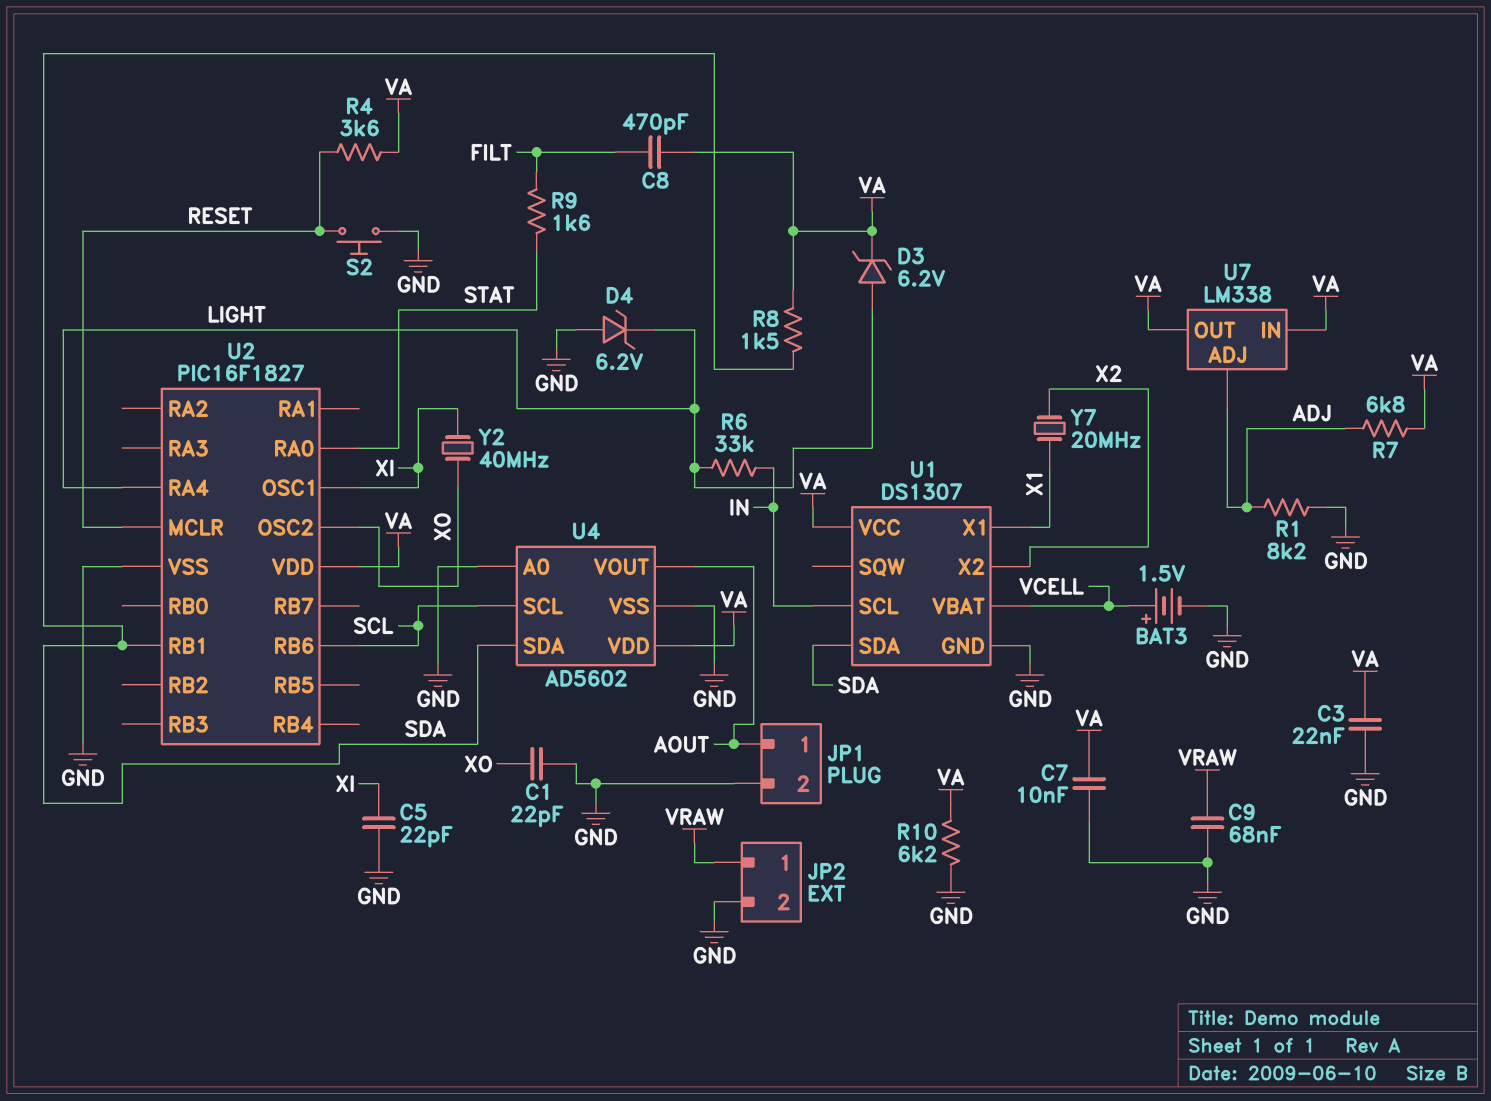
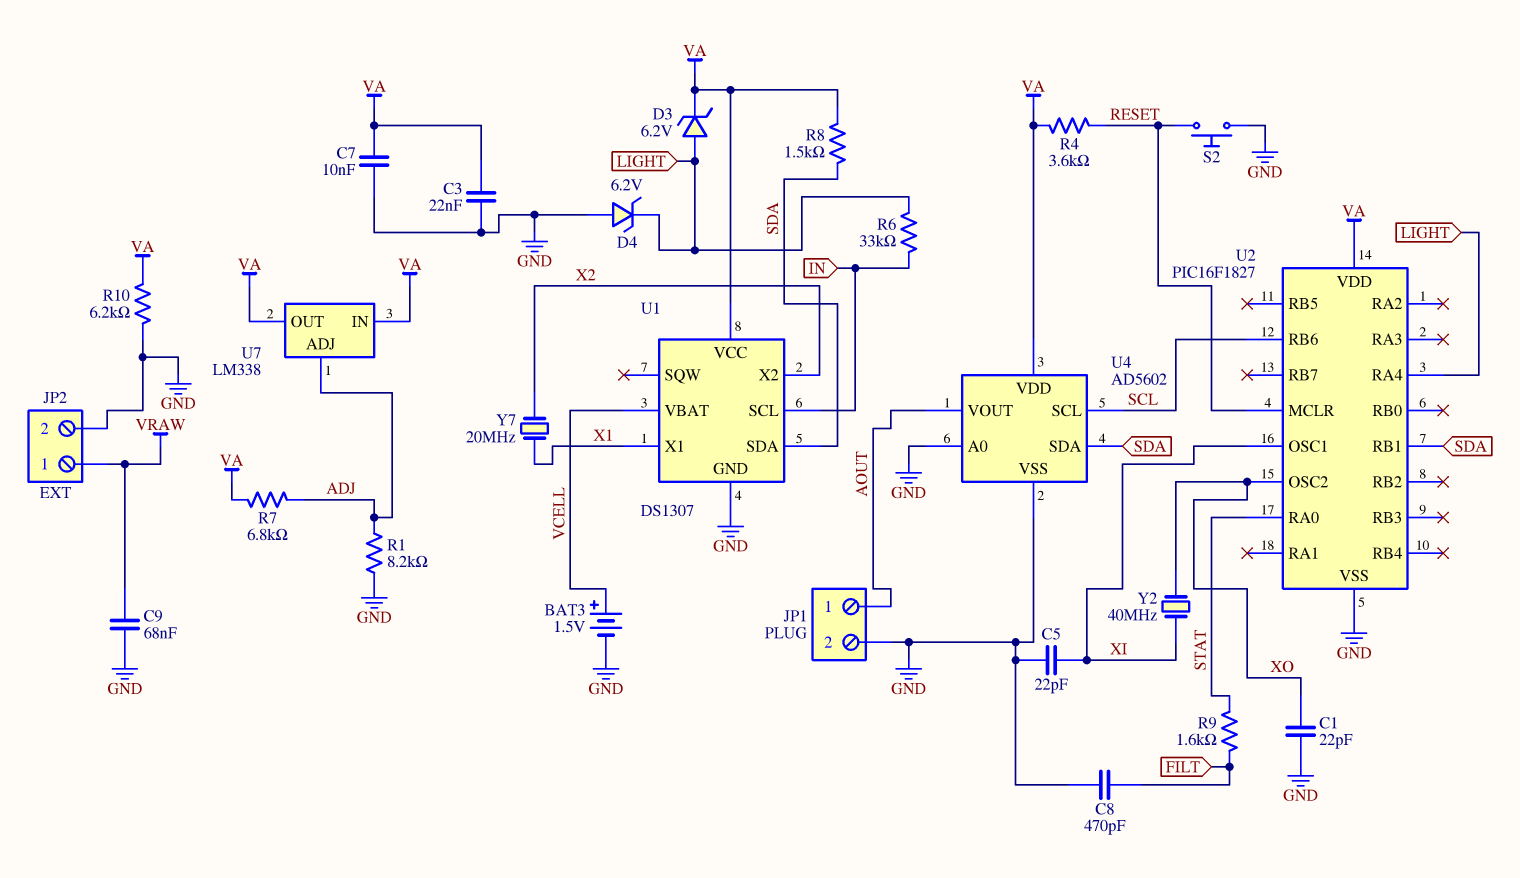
C8: 470pF (FILT, VA) -> 470pF (FILT, GND)

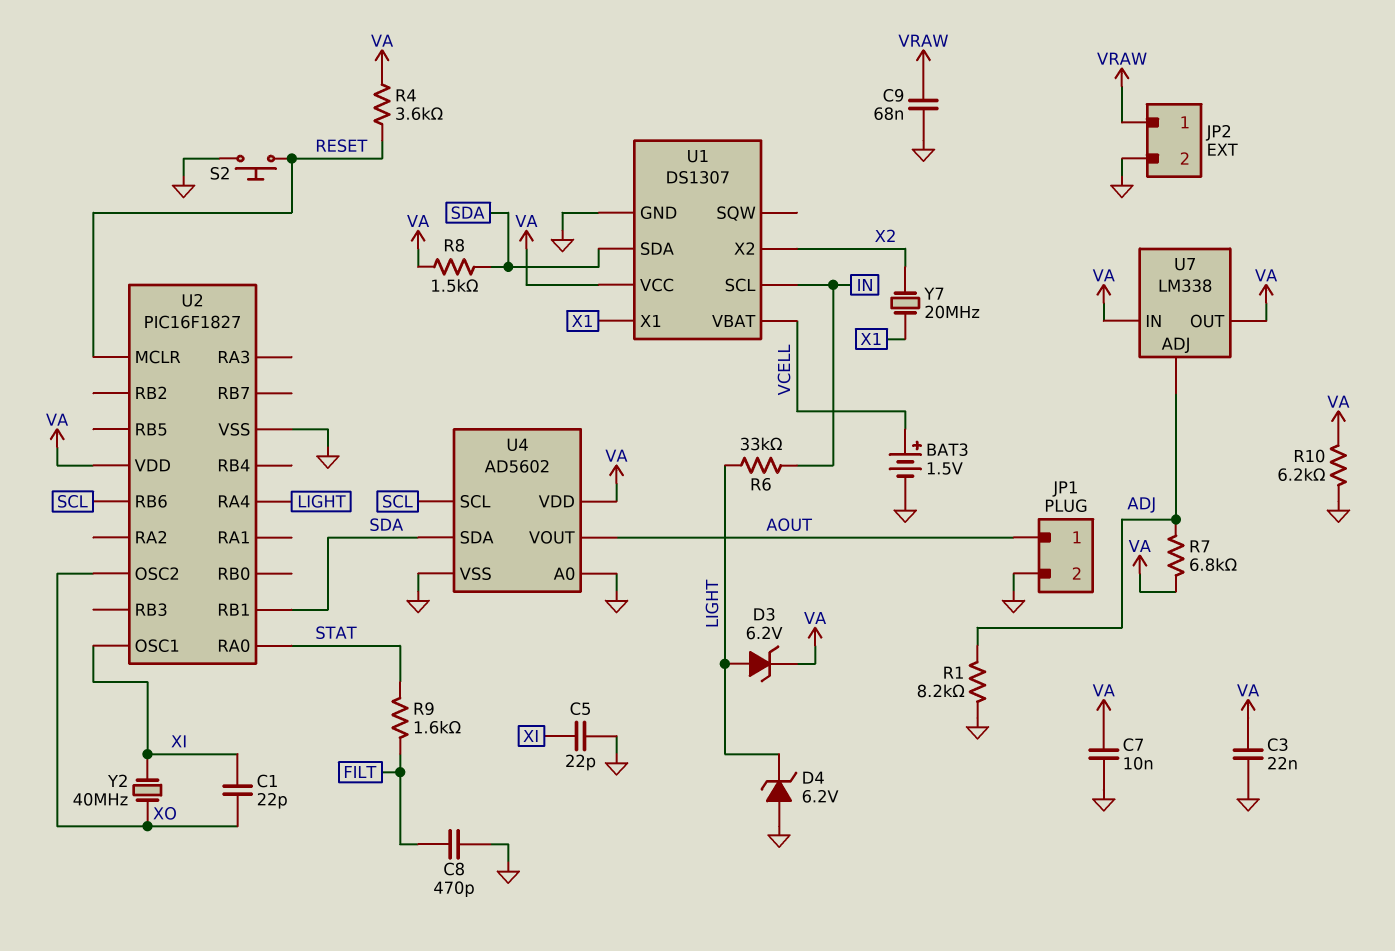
C1: 22pF (GND, XO) -> 22pF (XI, XO)

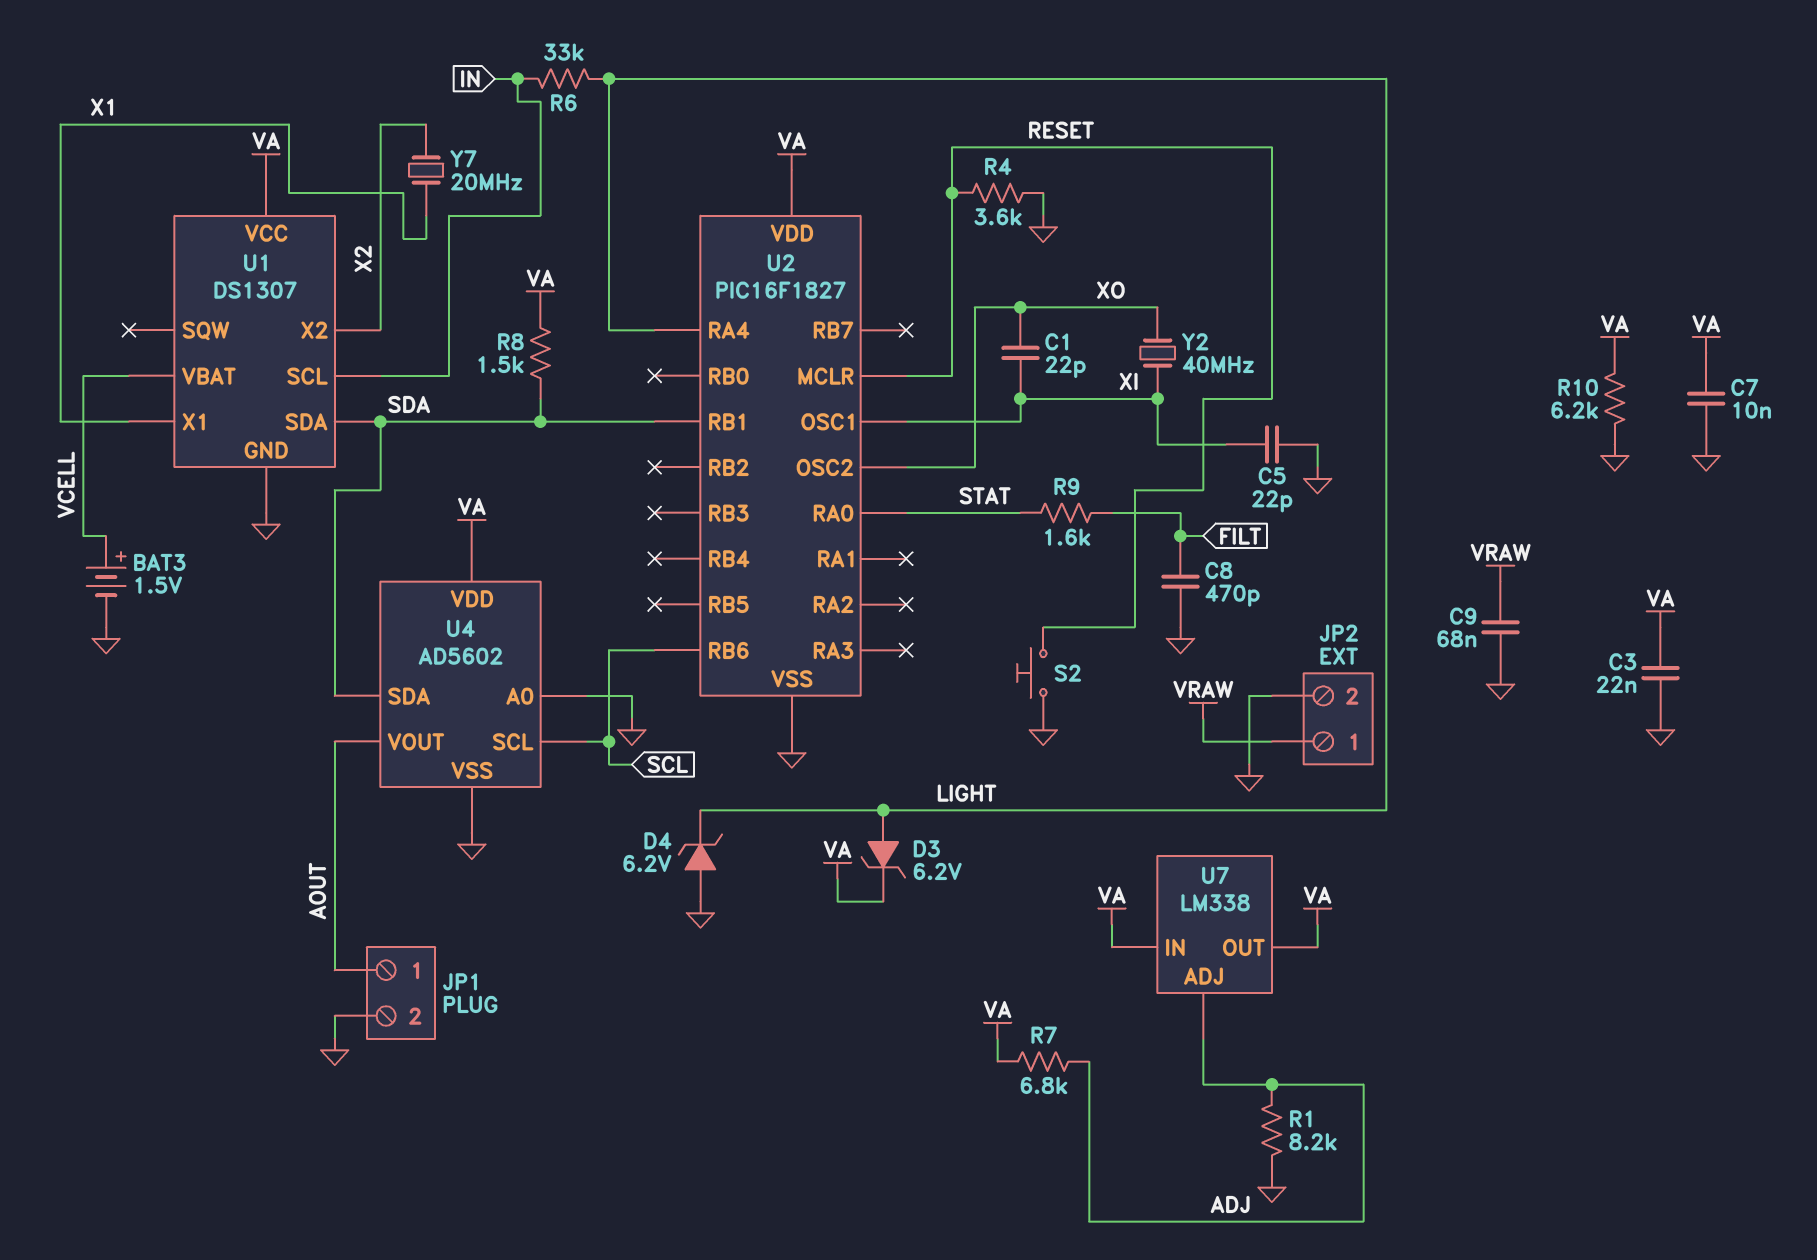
R4: 3.6k (RESET, VA) -> 3.6k (GND, RESET)

